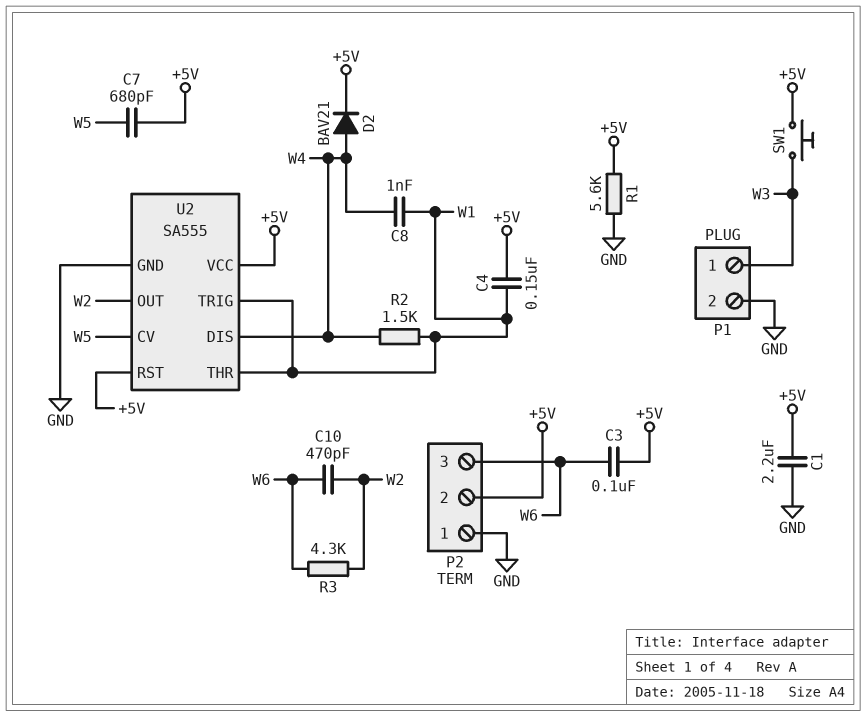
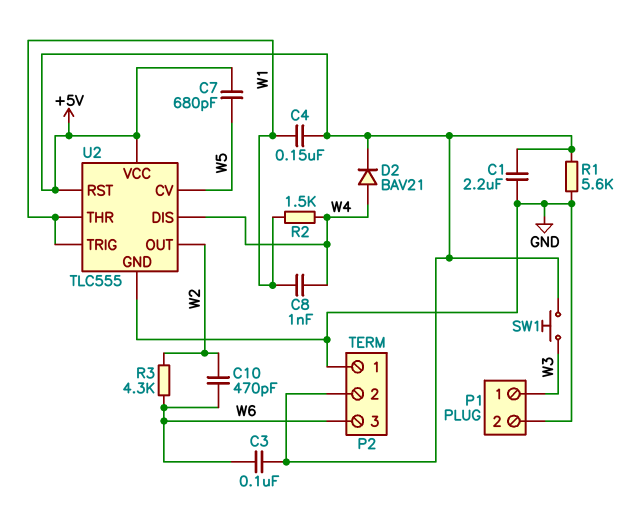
U2: SA555 -> TLC555

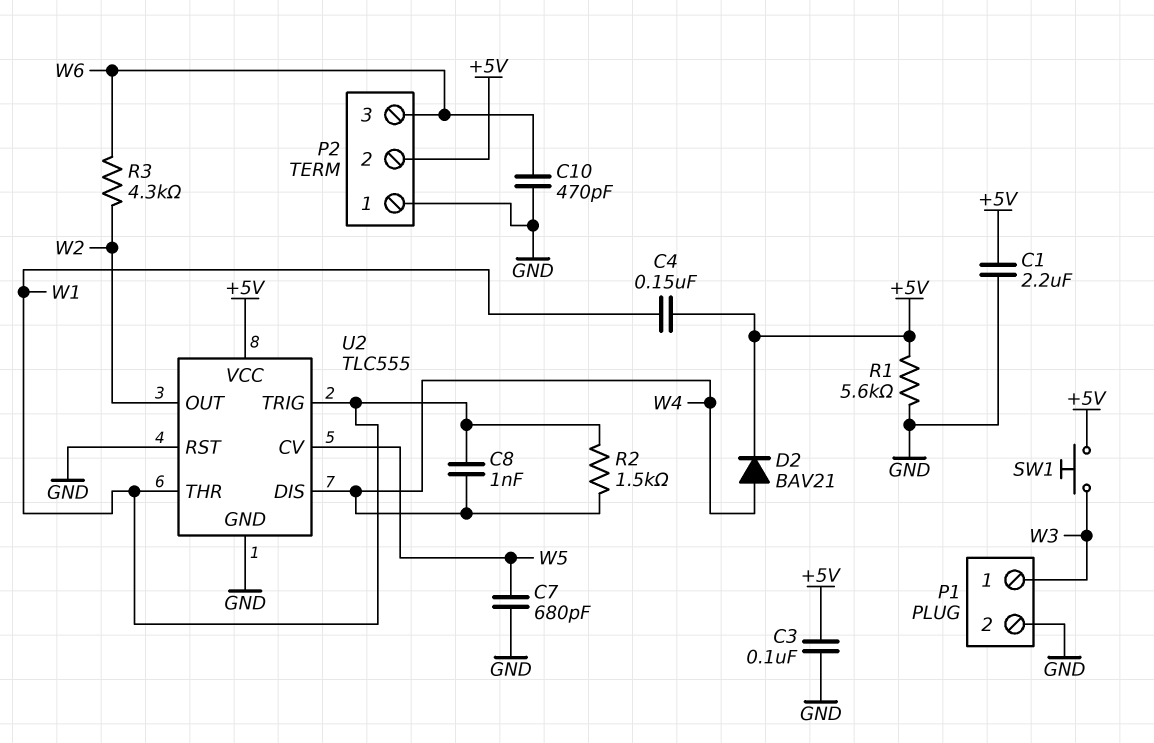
C3: 100nF (+5V, W6) -> 100nF (+5V, GND)
C7: 680pF (+5V, W5) -> 680pF (GND, W5)
C10: 470pF (W2, W6) -> 470pF (GND, W6)
U2 pin RST: +5V -> GND

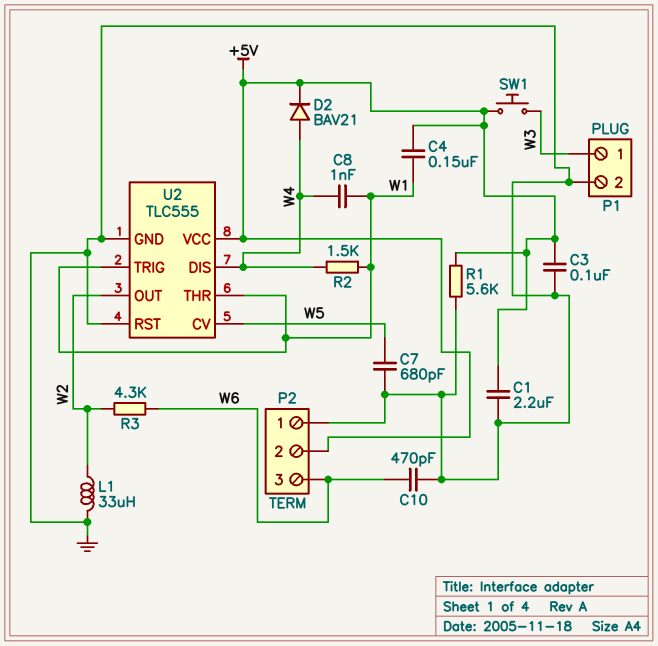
L1: none -> 33uH (GND, W2)

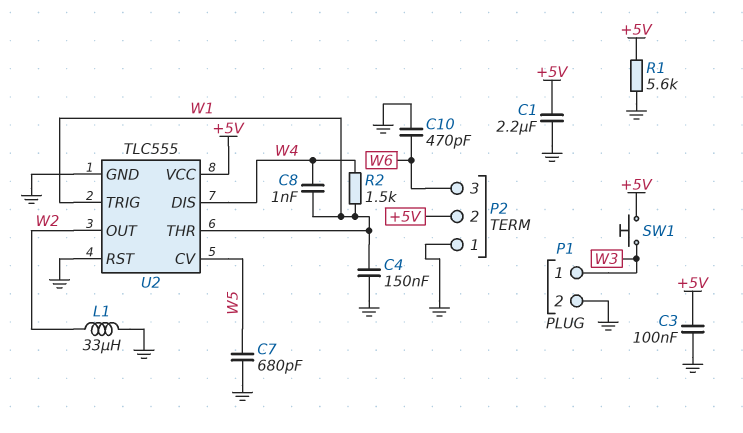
C4: 150nF (+5V, W1) -> 150nF (GND, W1)
D2: diode BAV21 (A W4, K +5V) -> none
R3: 4.3k (W2, W6) -> none

